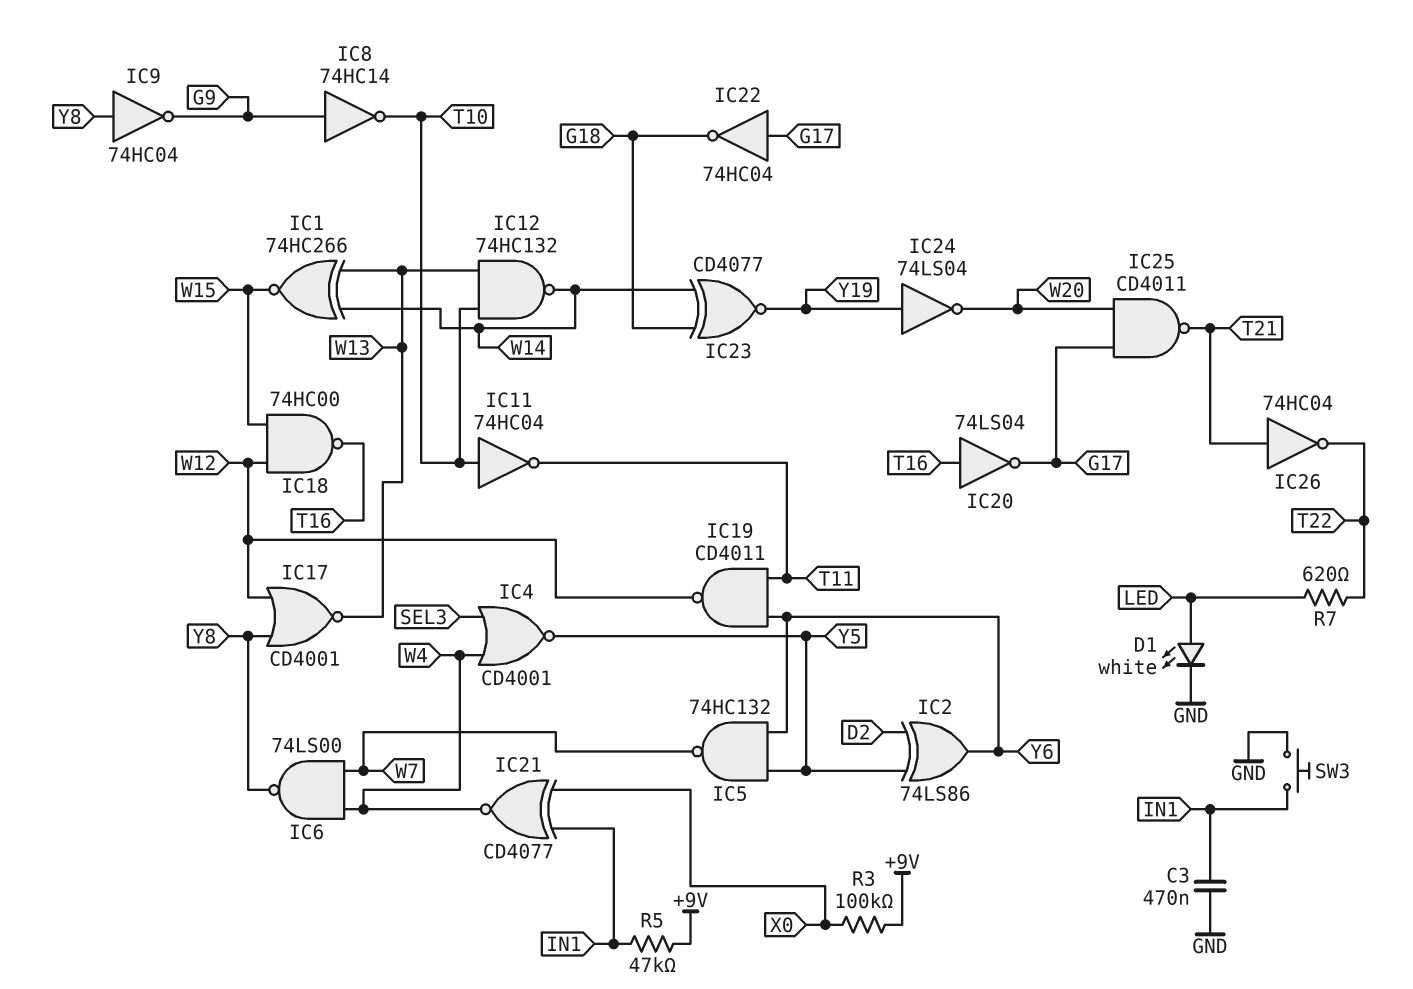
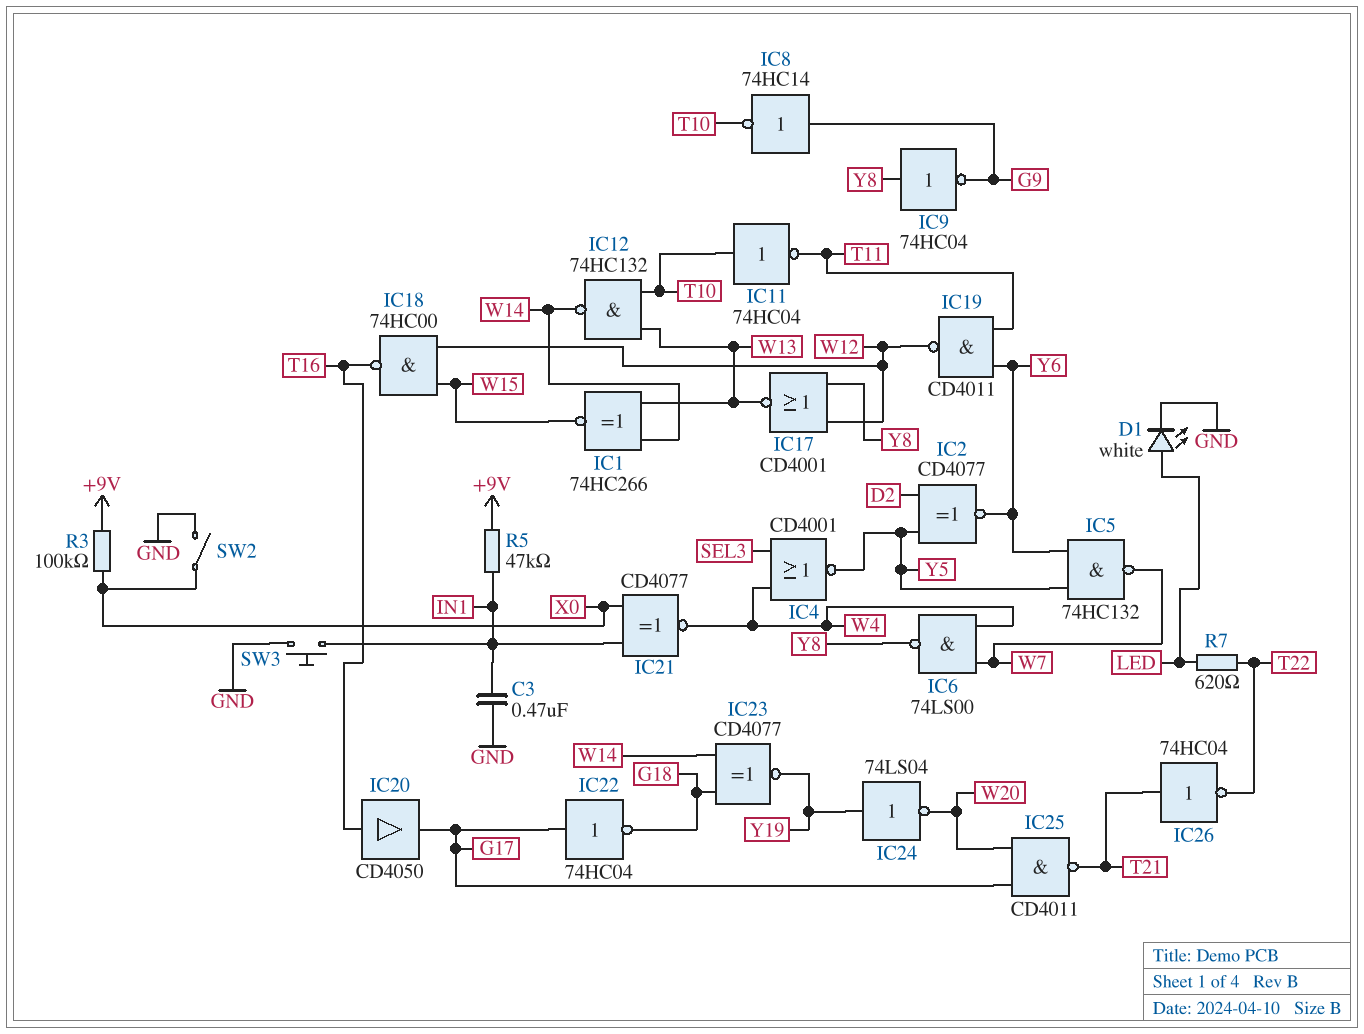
IC2: XOR 74LS86 (in D2, in Y5, out Y6) -> XNOR CD4077 (in D2, in Y5, out Y6)
IC20: NOT 74LS04 (in T16, out G17) -> buffer CD4050 (in T16, out G17)
SW2: none -> switch (GND, X0)

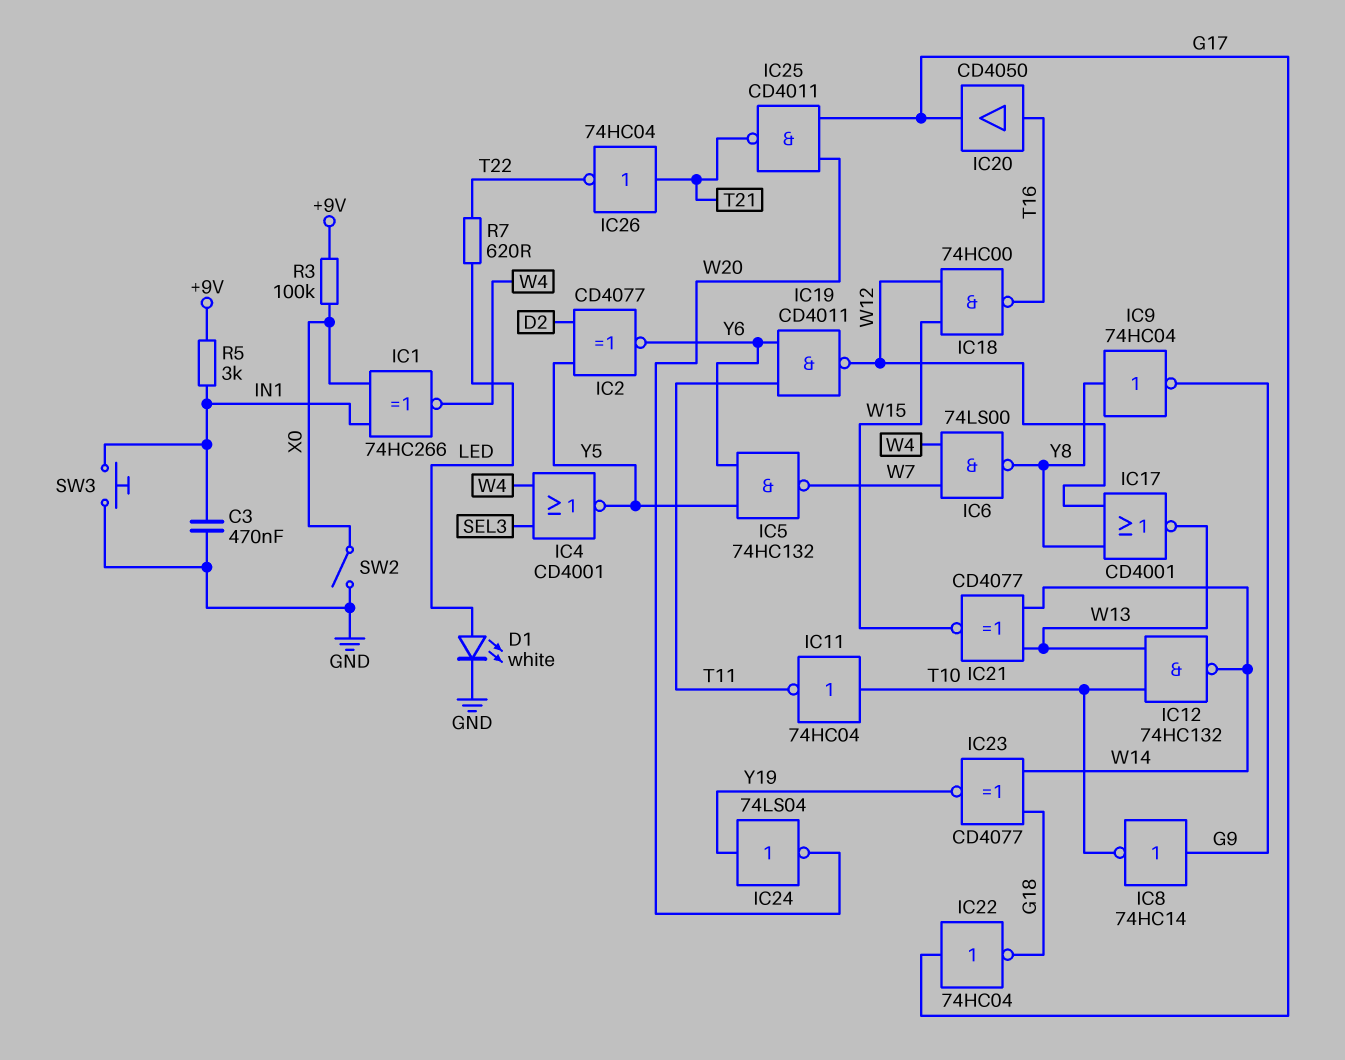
IC1: XNOR 74HC266 (in W13, in W14, out W15) -> XNOR 74HC266 (in IN1, in X0, out W4)
IC21: XNOR CD4077 (in IN1, in X0, out W4) -> XNOR CD4077 (in W13, in W14, out W15)
R5: 47k (+9V, IN1) -> 3k (+9V, IN1)

